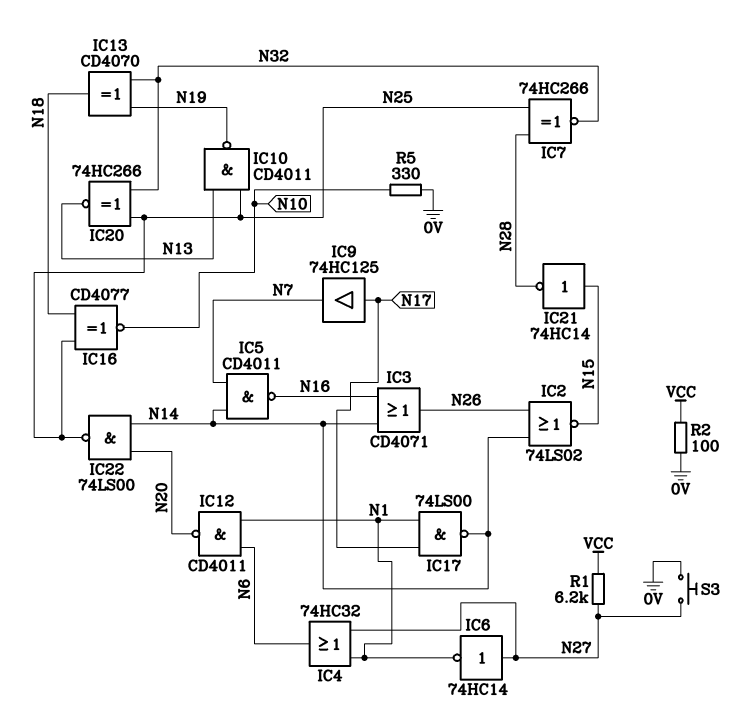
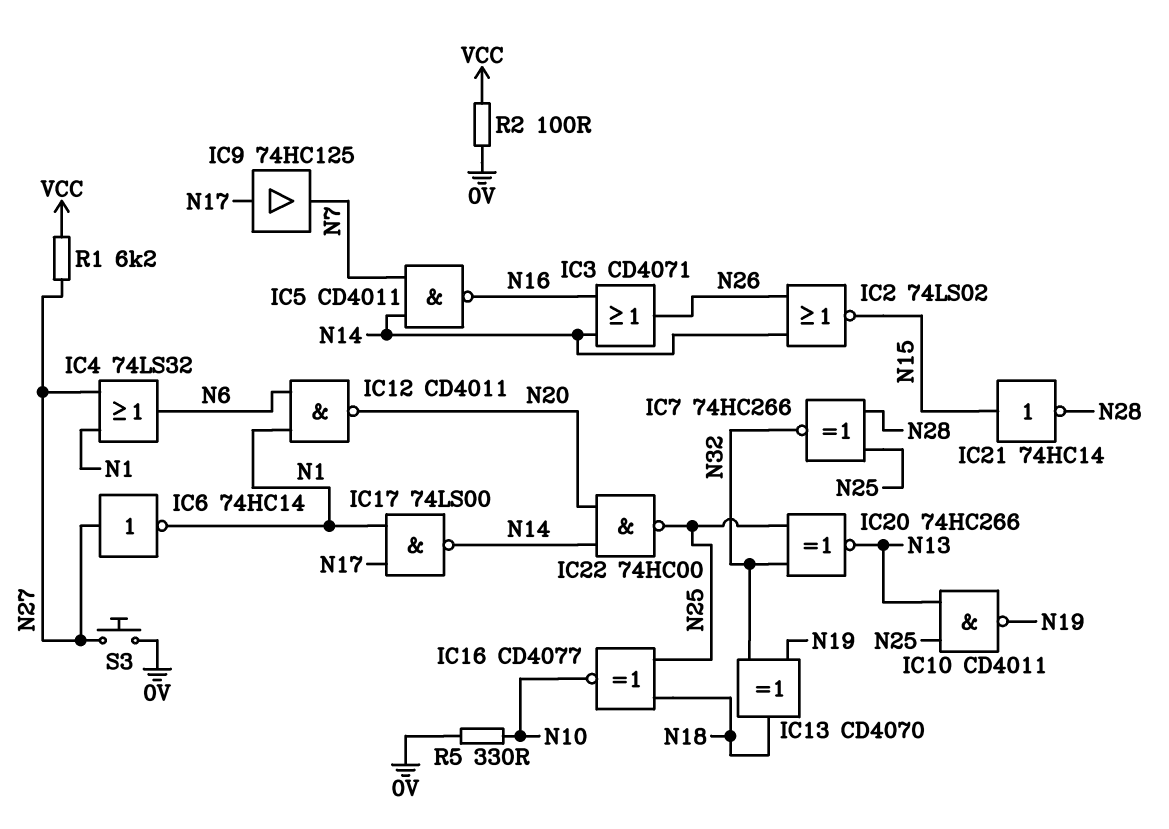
IC4: OR 74HC32 (in N1, in N27, out N6) -> OR 74LS32 (in N1, in N27, out N6)
IC22: NAND 74LS00 (in N14, in N20, out N25) -> NAND 74HC00 (in N14, in N20, out N25)

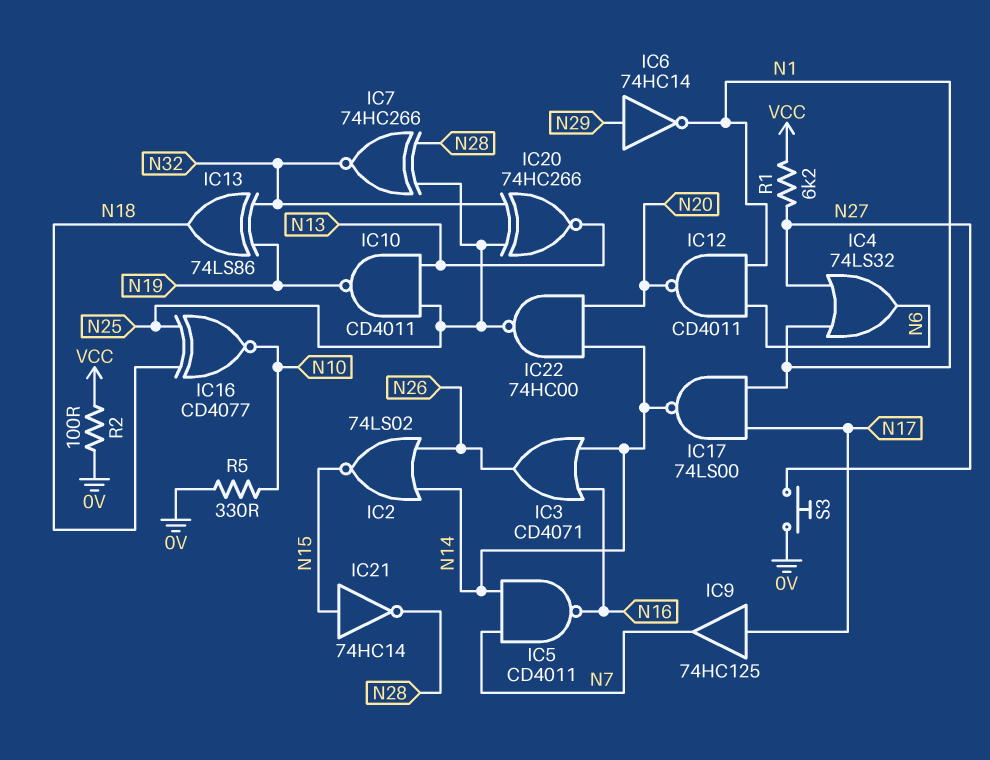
IC6: NOT 74HC14 (in N27, out N1) -> NOT 74HC14 (in N29, out N1)
IC13: XOR CD4070 (in N19, in N32, out N18) -> XOR 74LS86 (in N19, in N32, out N18)

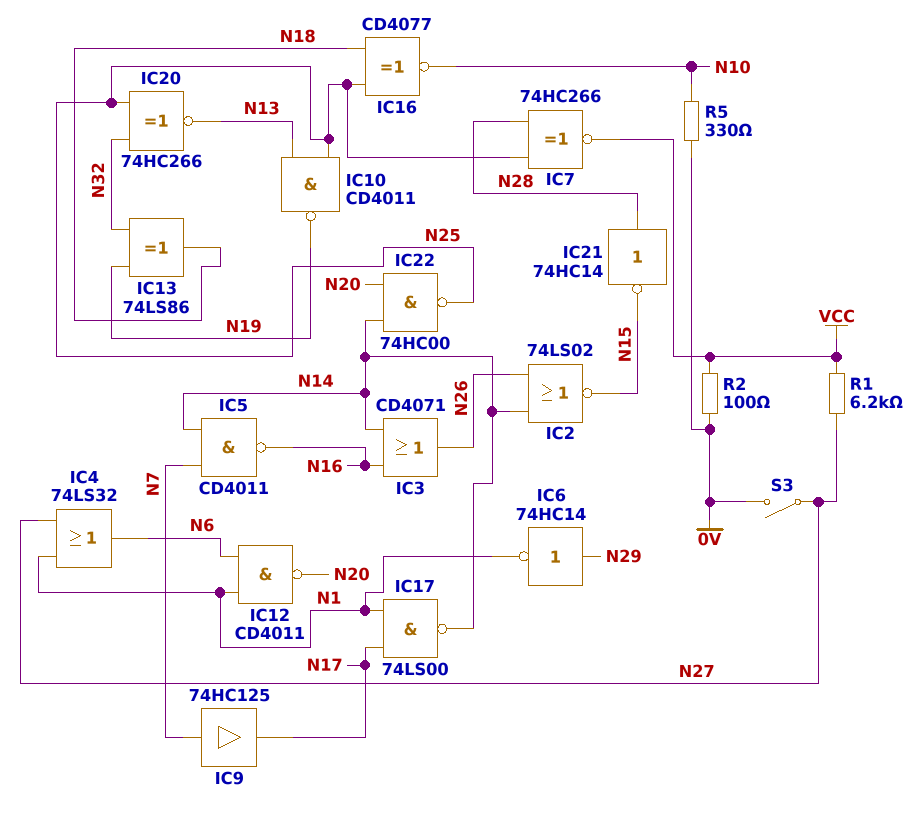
IC7: XNOR 74HC266 (in N25, in N28, out N32) -> XNOR 74HC266 (in N25, in N28, out VCC)
IC9: buffer 74HC125 (in N17, out N7) -> buffer 74HC125 (in N7, out N17)
IC21: NOT 74HC14 (in N15, out N28) -> NOT 74HC14 (in N28, out N15)
S3: button (0V, N27) -> switch (0V, N27)

